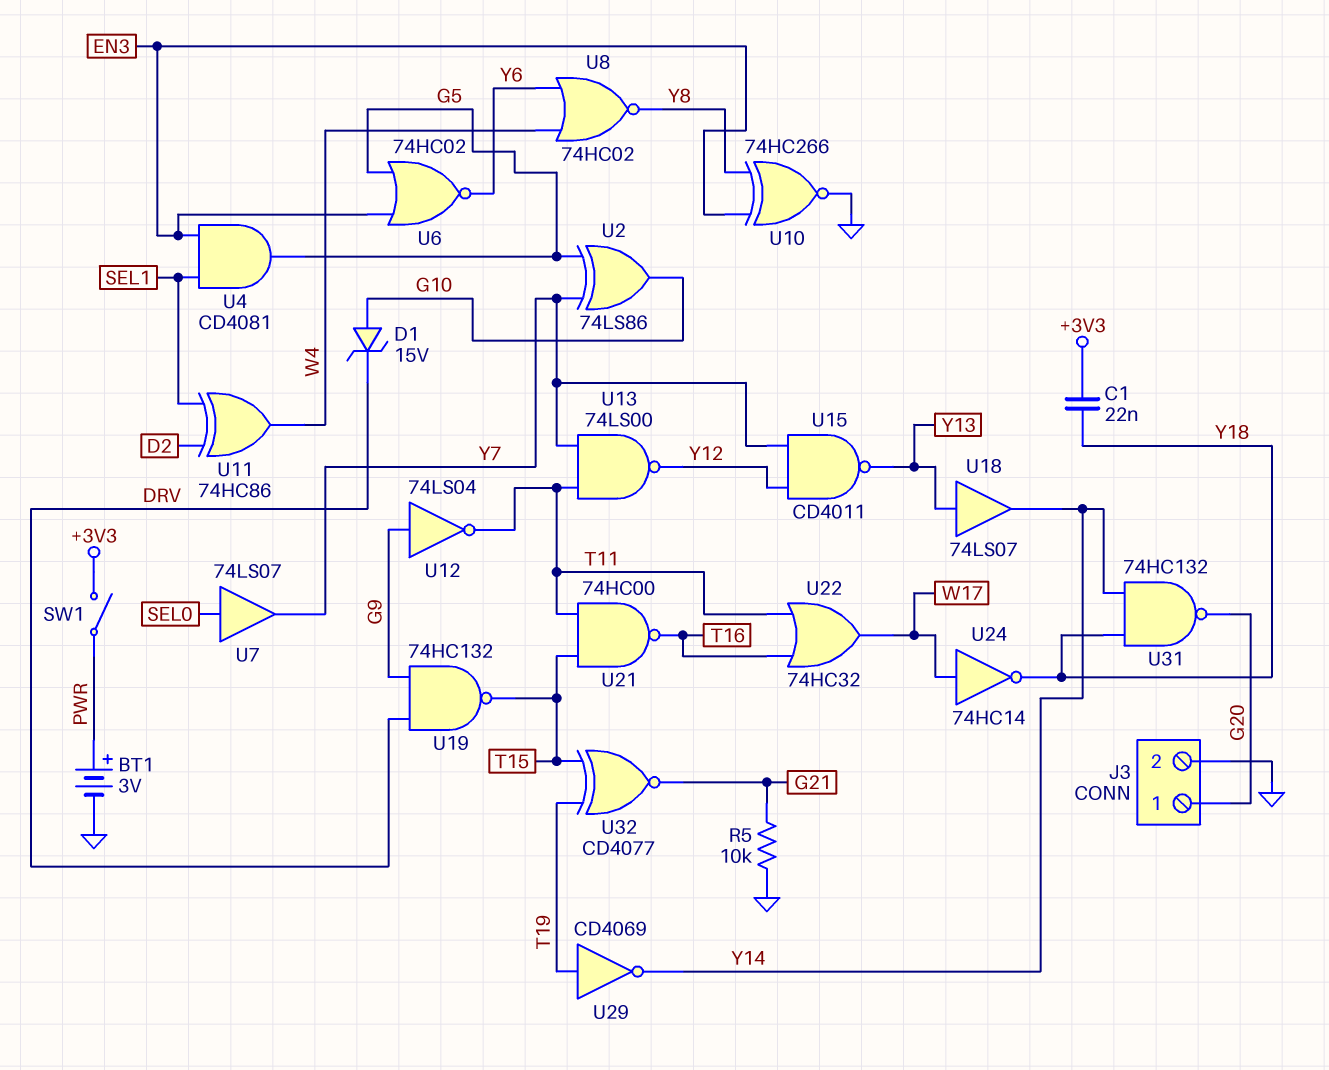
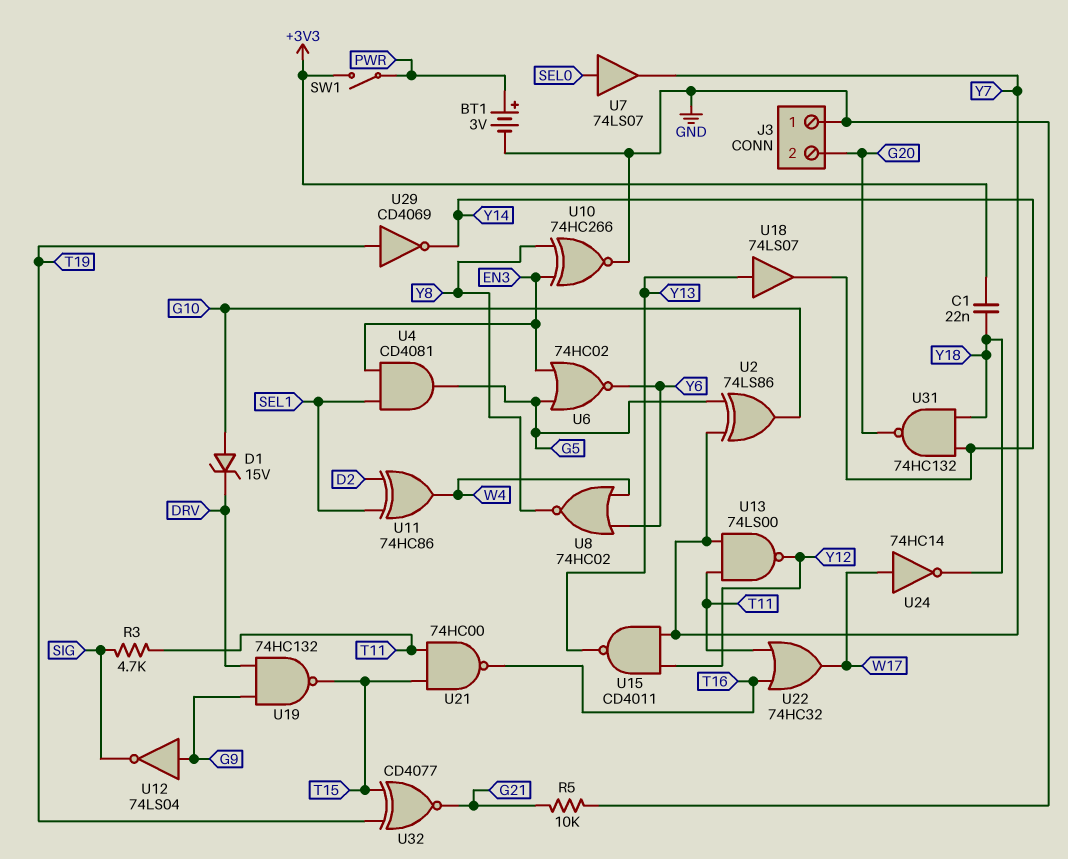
J3 pin 1: G20 -> GND
J3 pin 2: GND -> G20
R3: none -> 4.7k (SIG, T11)
U12: NOT 74LS04 (in G9, out T11) -> NOT 74LS04 (in G9, out SIG)

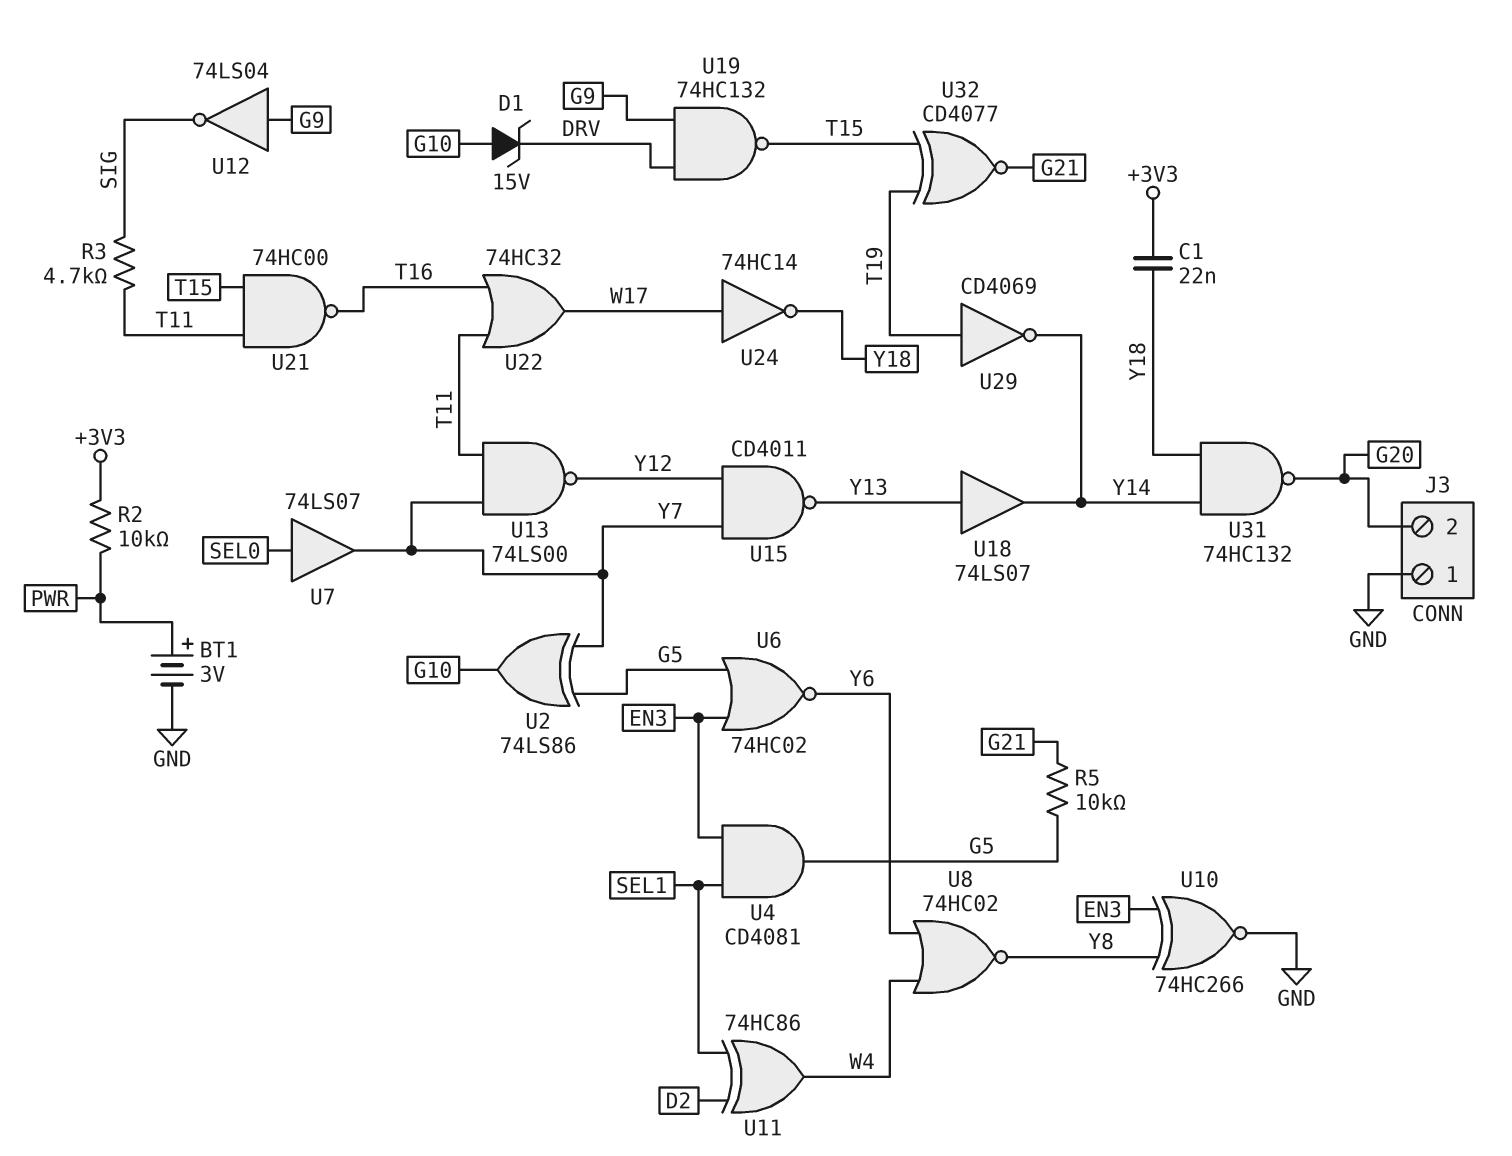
R2: none -> 10k (+3V3, PWR)
R5: 10k (G21, GND) -> 10k (G5, G21)
SW1: switch (+3V3, PWR) -> none

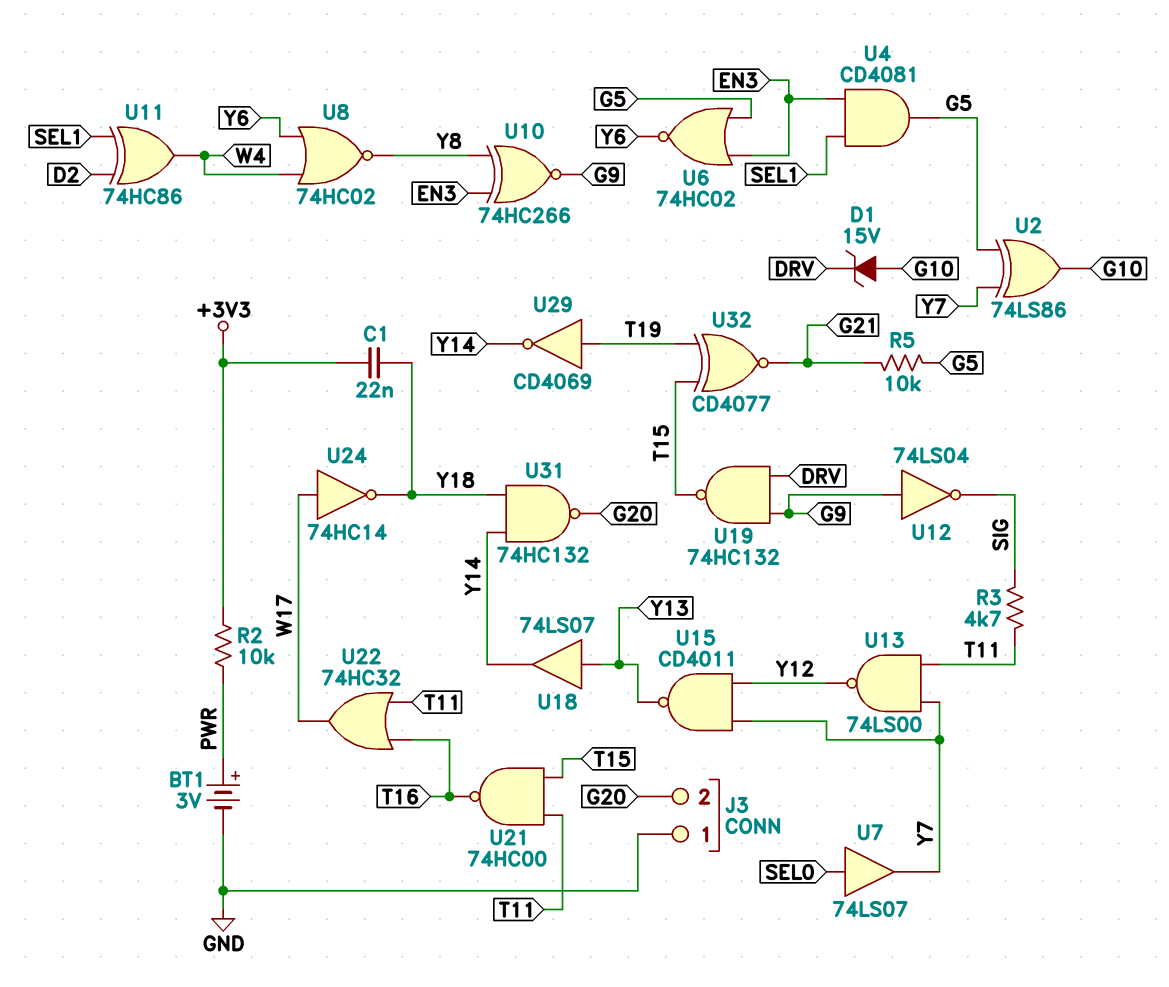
U10: XNOR 74HC266 (in EN3, in Y8, out GND) -> XNOR 74HC266 (in EN3, in Y8, out G9)

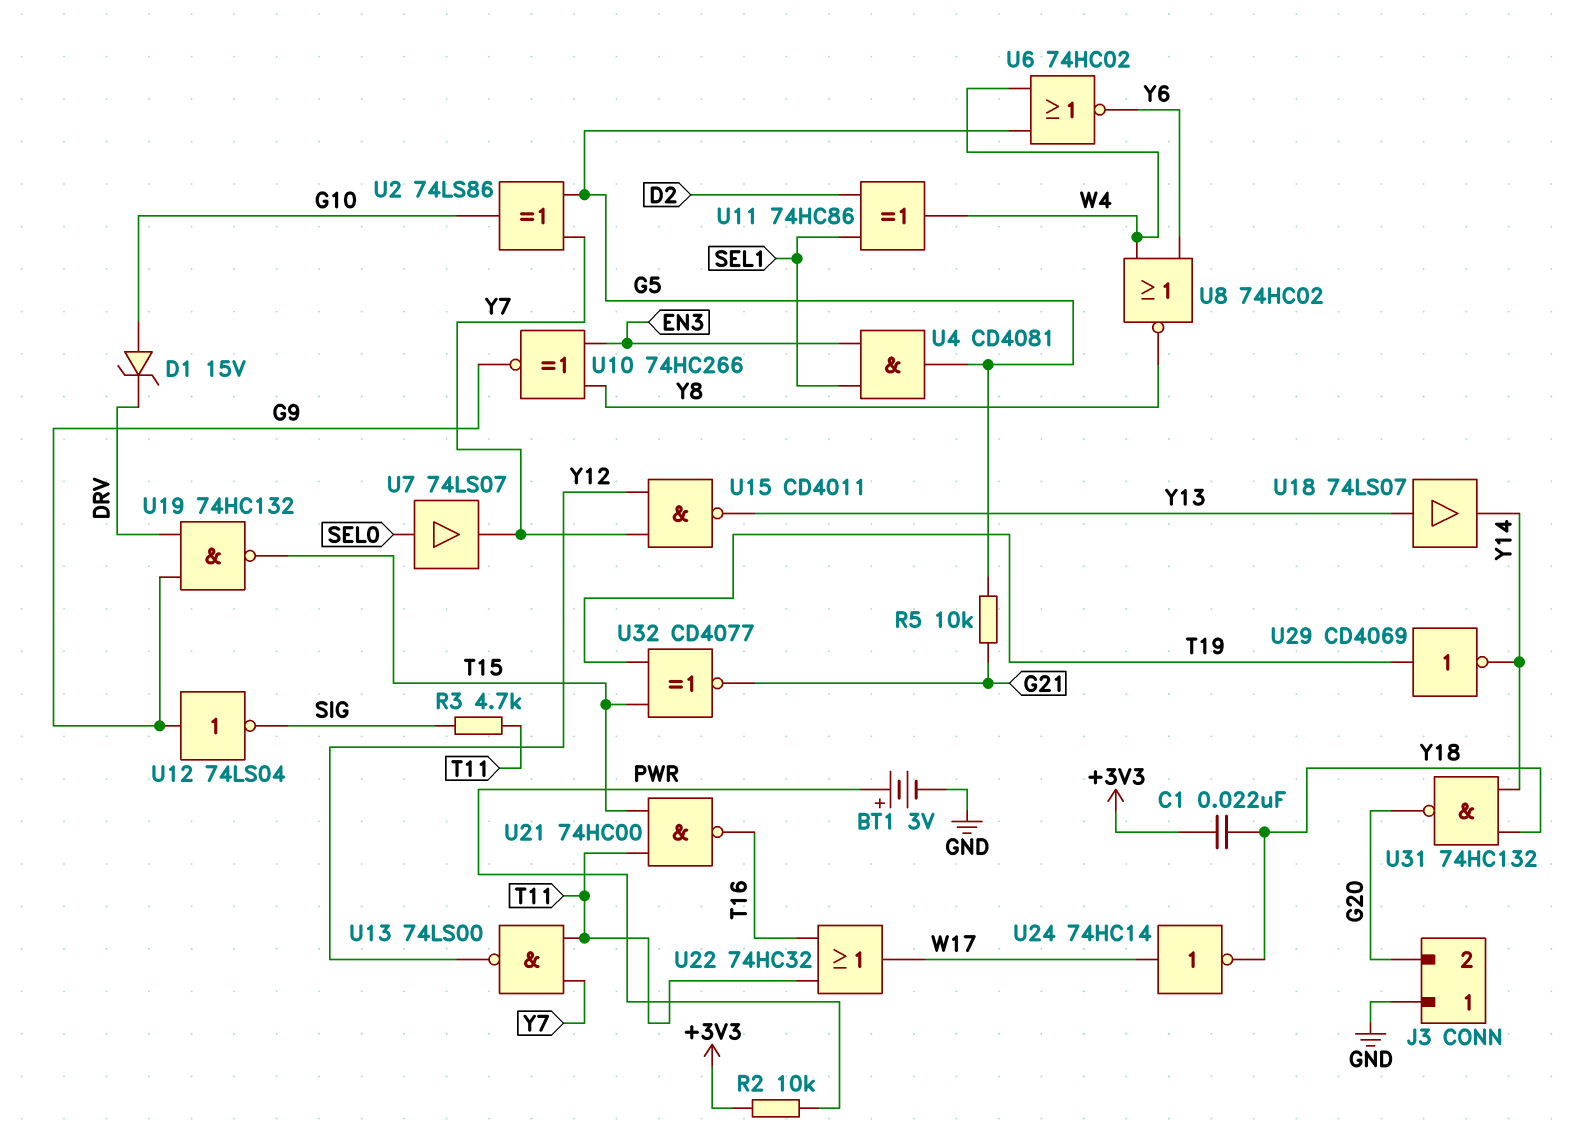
U6: NOR 74HC02 (in EN3, in G5, out Y6) -> NOR 74HC02 (in G5, in W4, out Y6)

